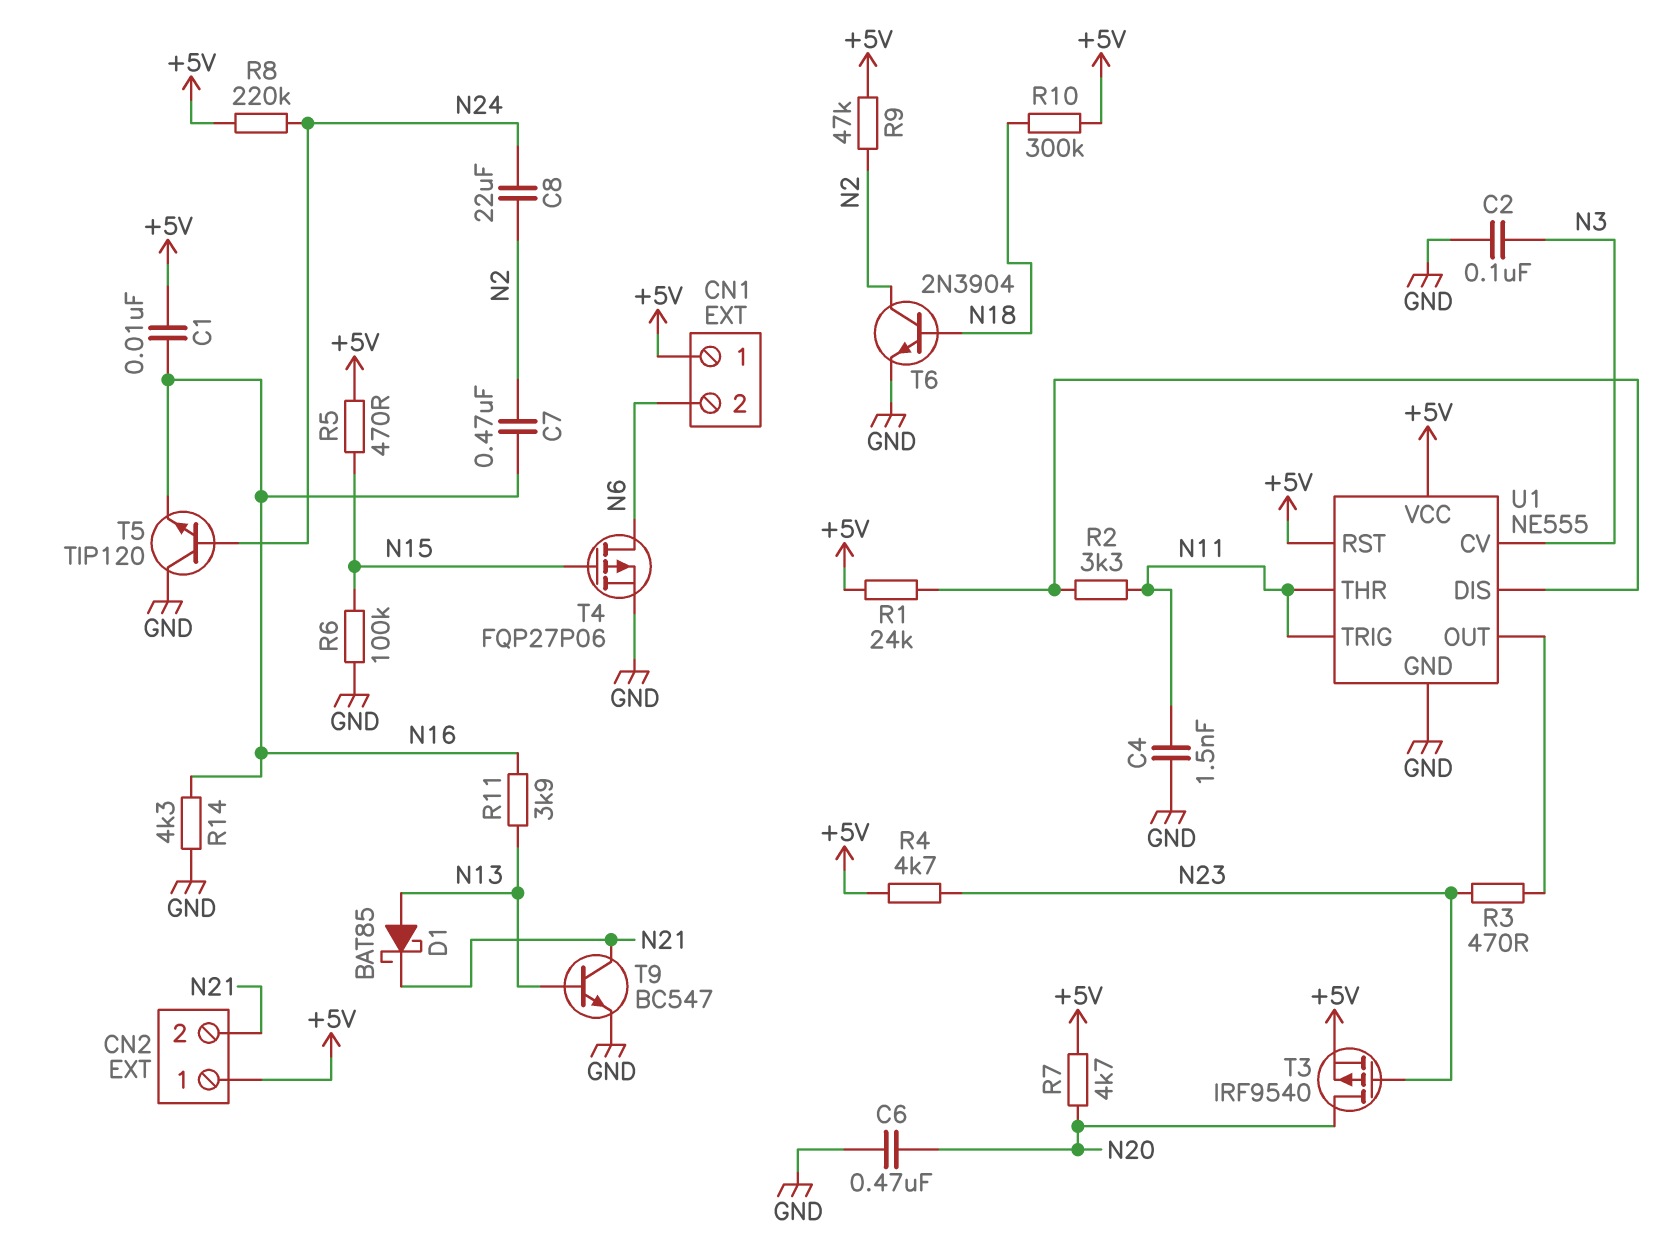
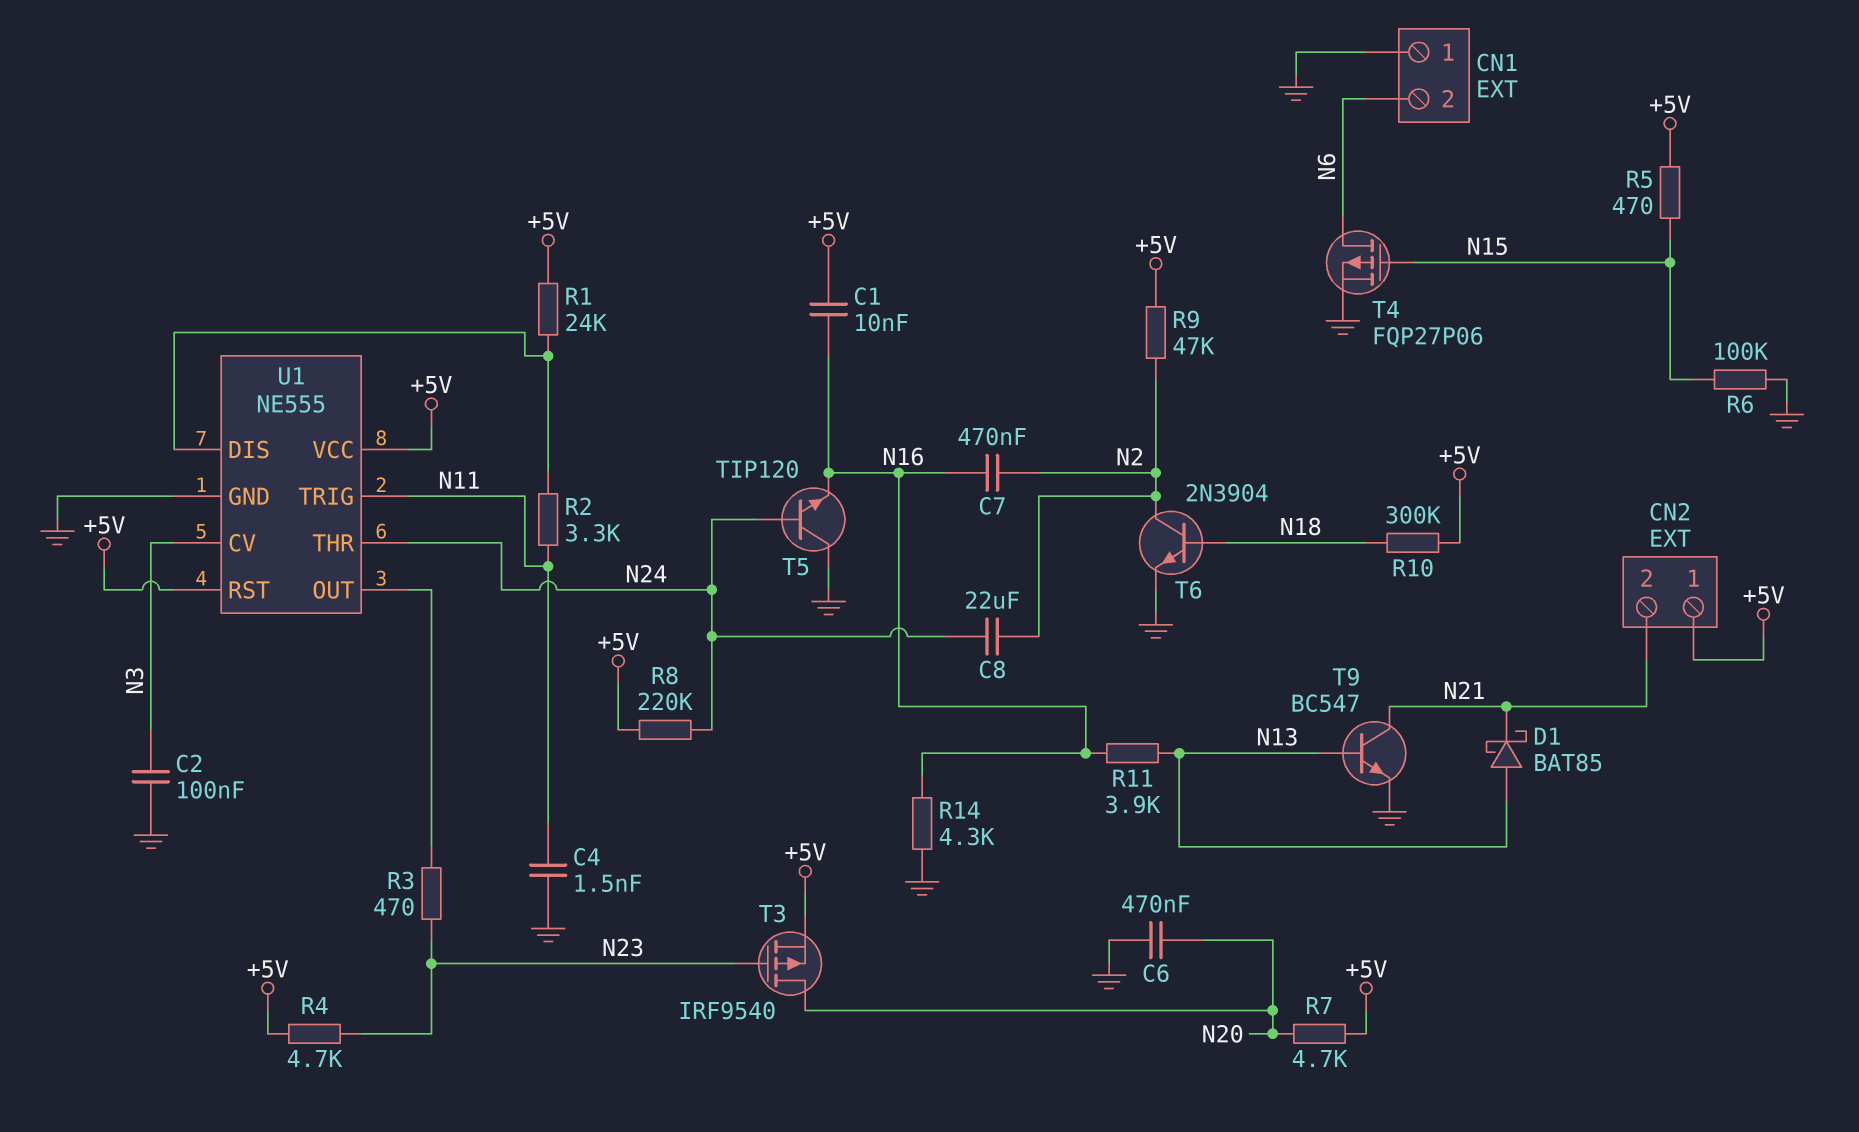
CN1 pin 1: +5V -> GND
U1 pin THR: N11 -> N24

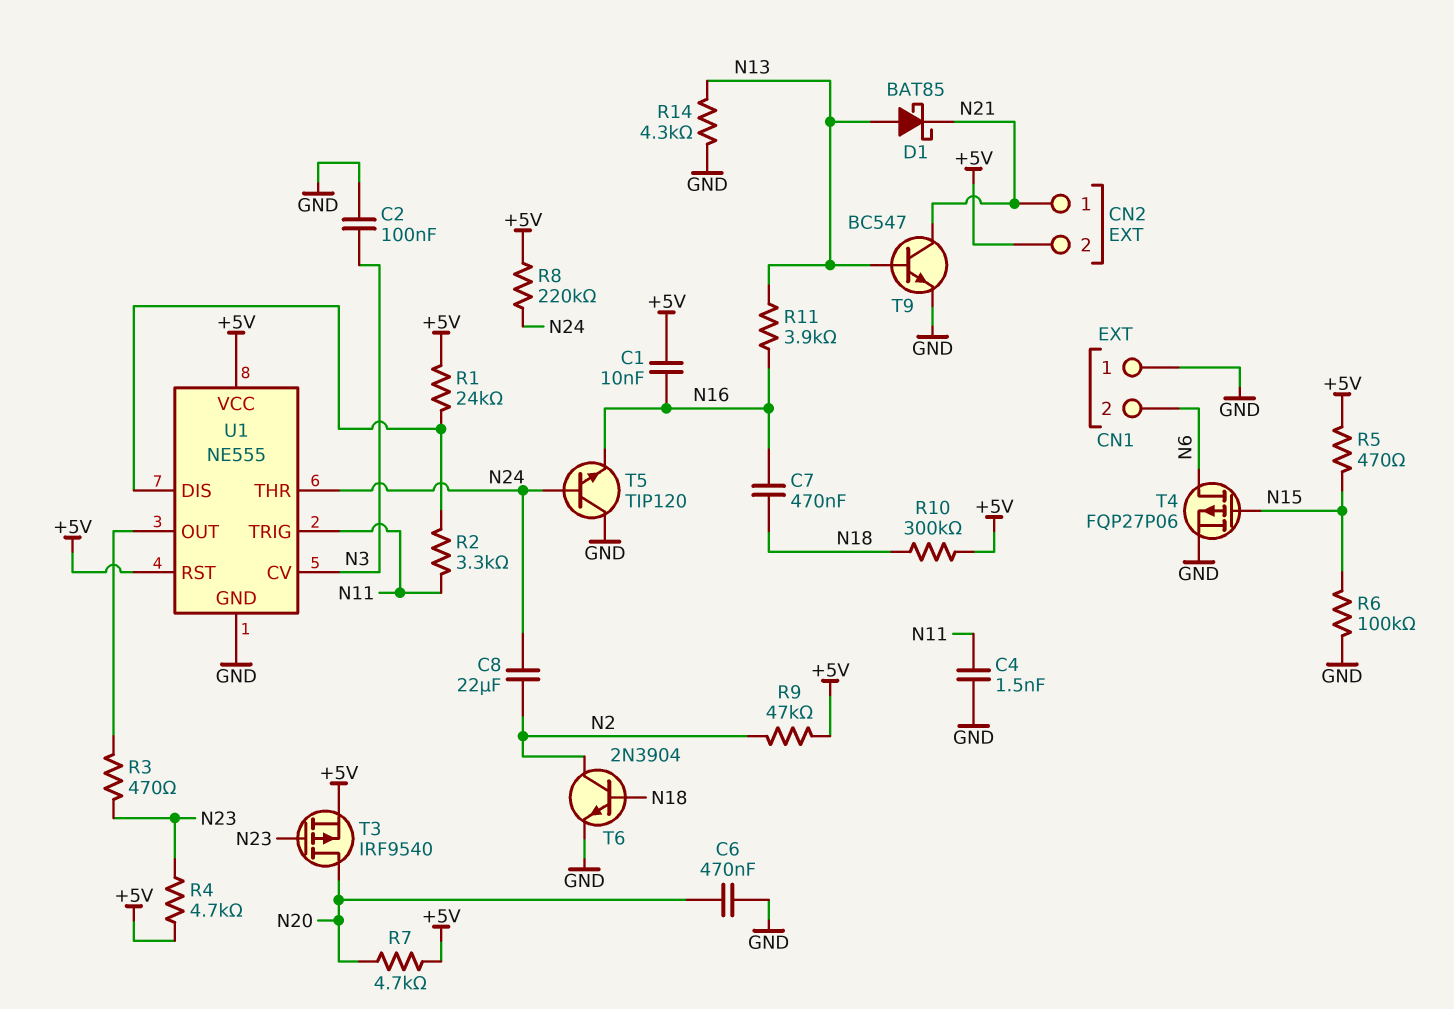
C7: 470nF (N2, N16) -> 470nF (N16, N18)
CN2 pin 1: +5V -> N21
CN2 pin 2: N21 -> +5V
R14: 4.3k (GND, N16) -> 4.3k (GND, N13)

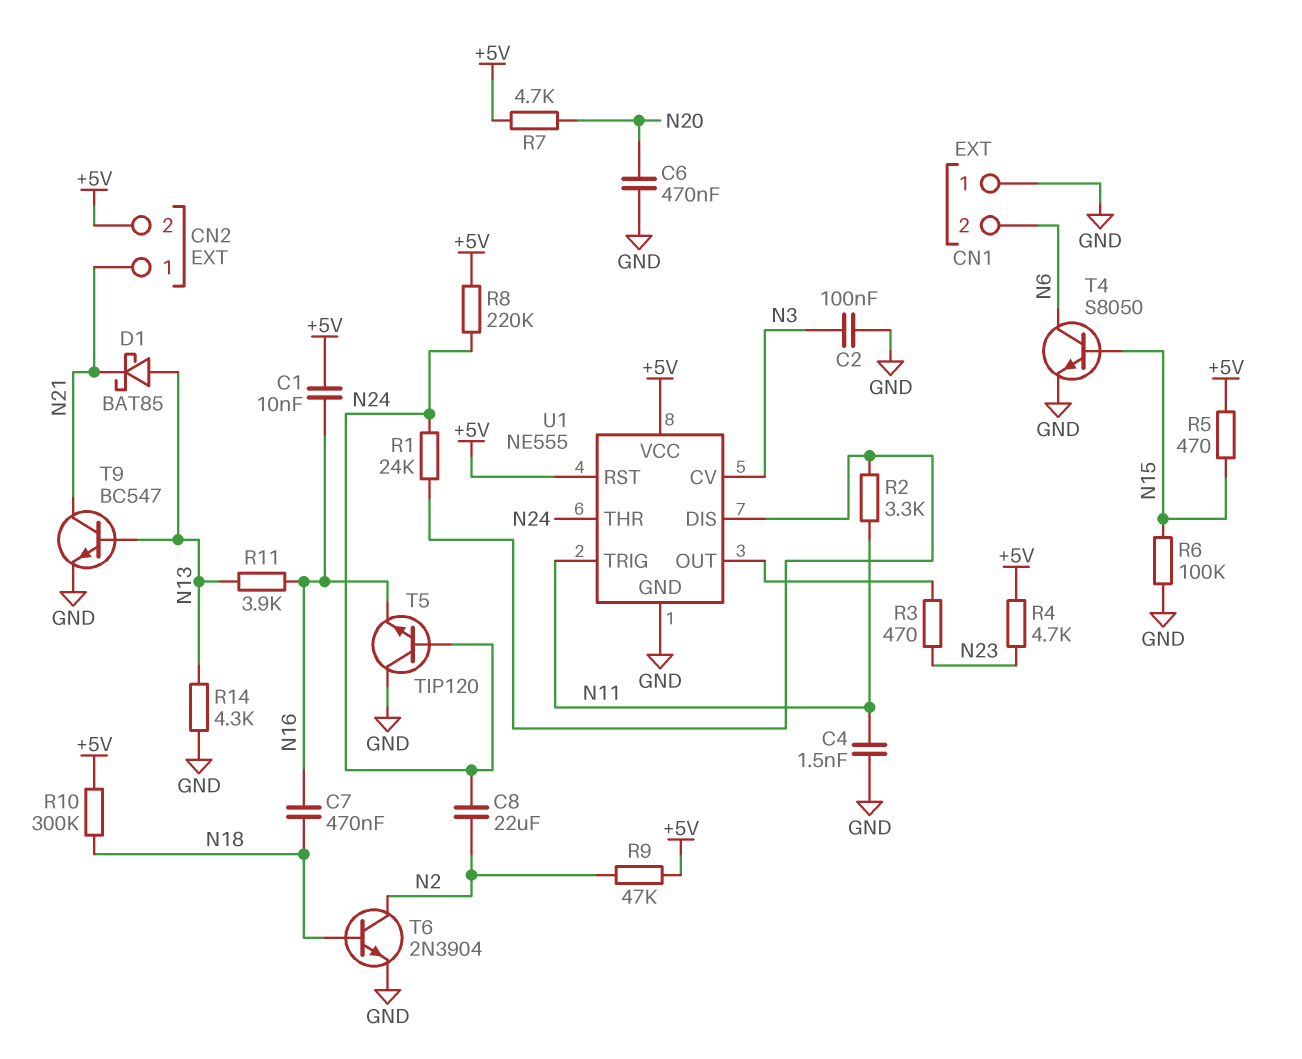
R1: 24k (+5V, U1/DIS) -> 24k (N24, U1/DIS)
T3: PMOS IRF9540 (G N23, D N20, S +5V) -> none
T4: PMOS FQP27P06 (G N15, D N6, S GND) -> NPN S8050 (B N15, C N6, E GND)

